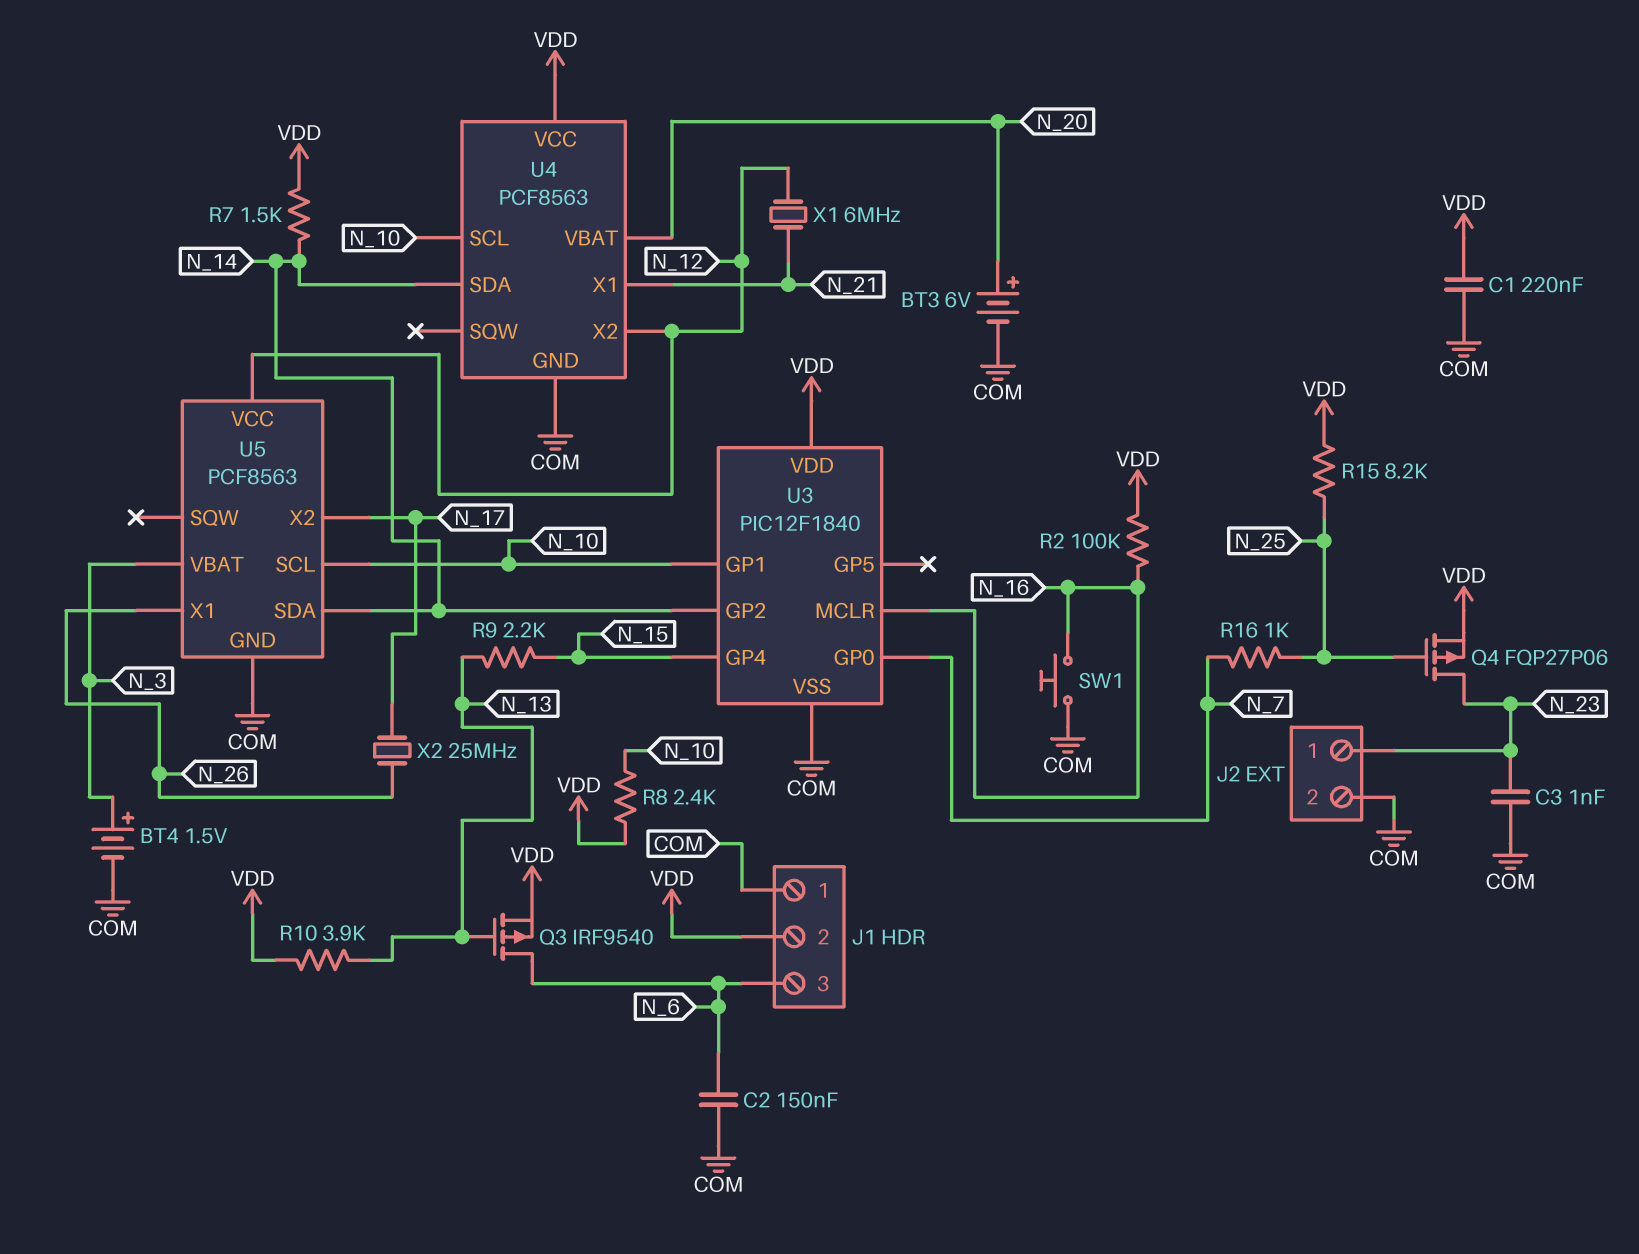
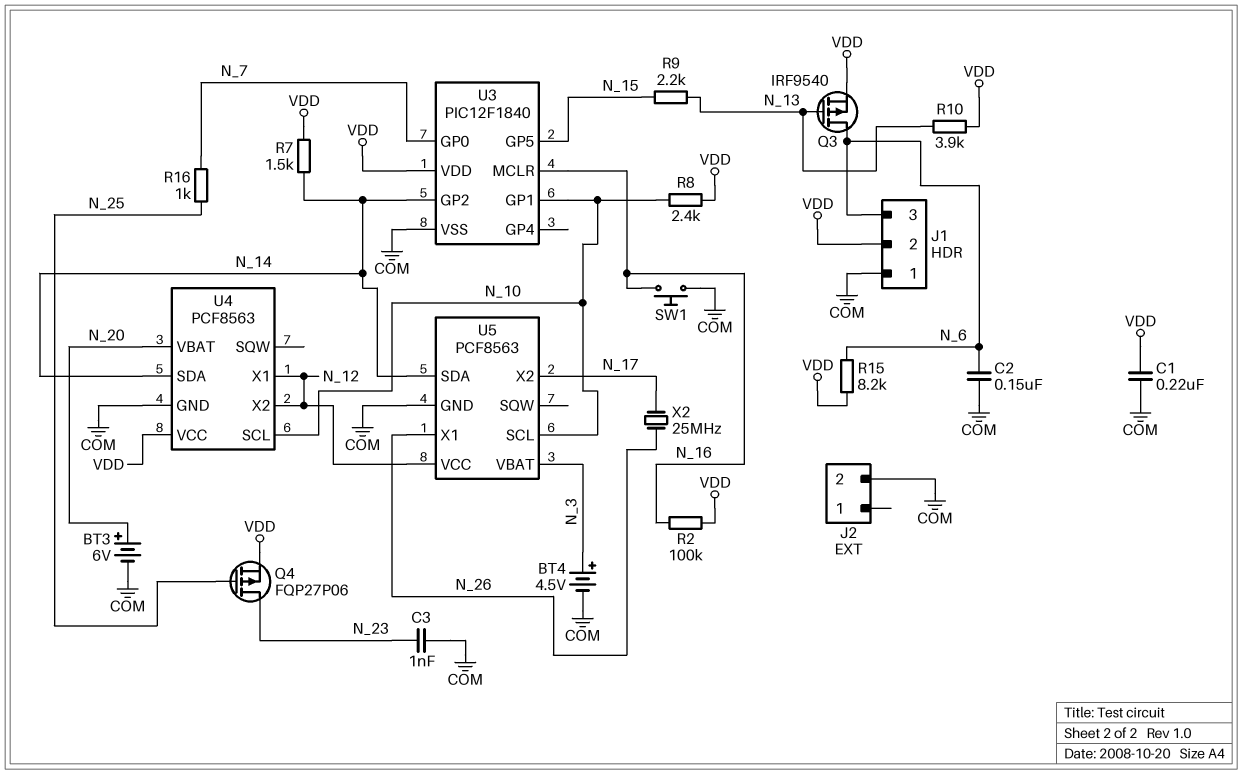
BT4: 1.5V (plus N_3, minus COM) -> 4.5V (plus N_3, minus COM)
J2 pin 1: N_23 -> none
R15: 8.2k (N_25, VDD) -> 8.2k (N_6, VDD)
U3 pin GP4: N_15 -> none
U3 pin GP5: none -> N_15
U4 pin X1: N_21 -> N_12
X1: 6MHz (N_12, N_21) -> none

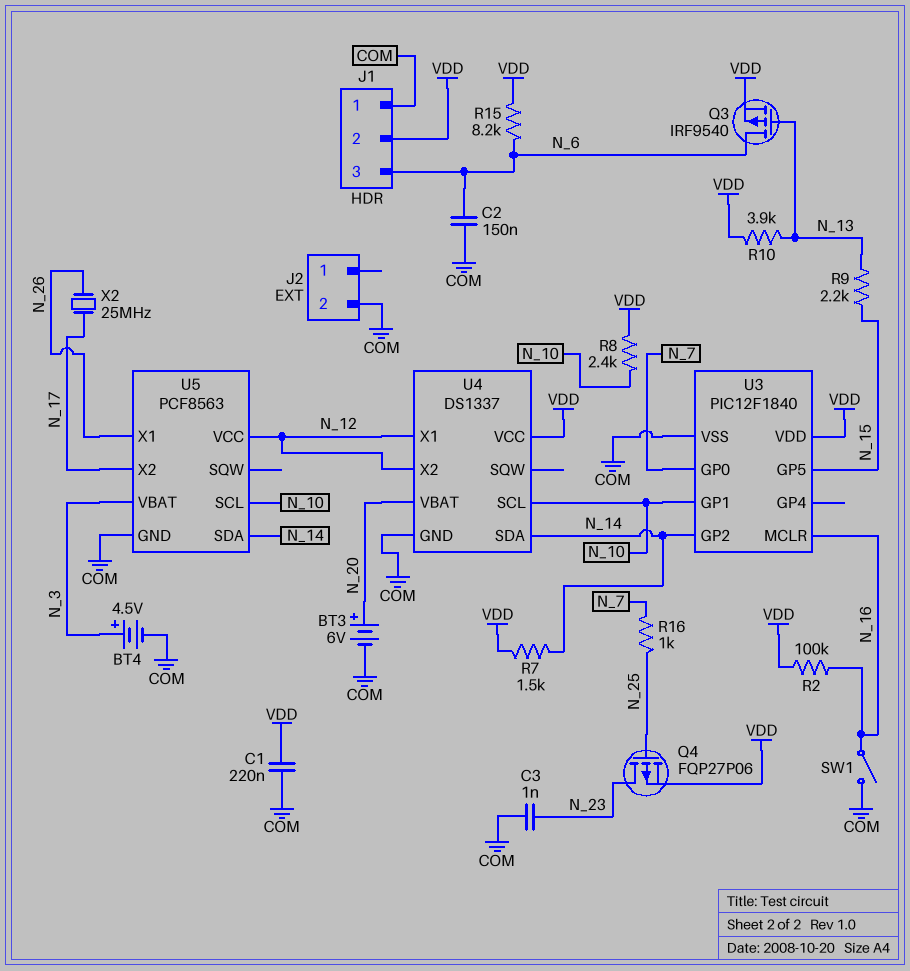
SW1: button (COM, N_16) -> switch (COM, N_16)
U4: PCF8563 -> DS1337

